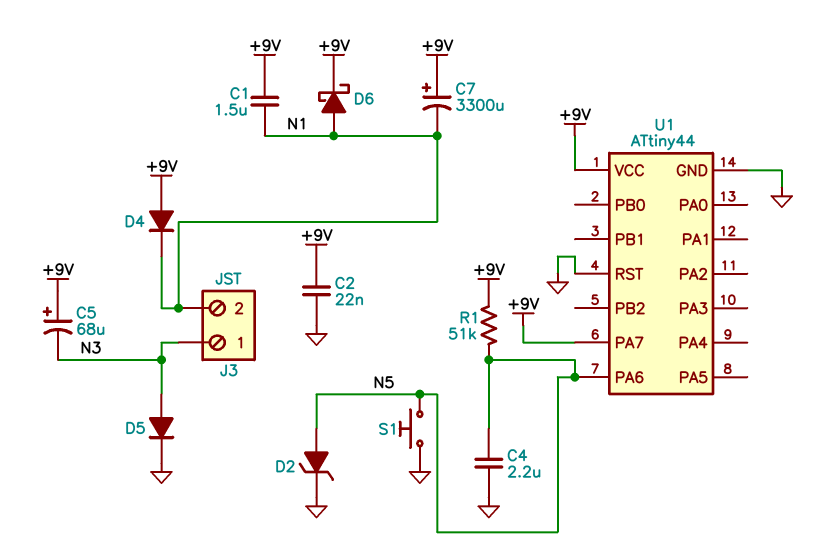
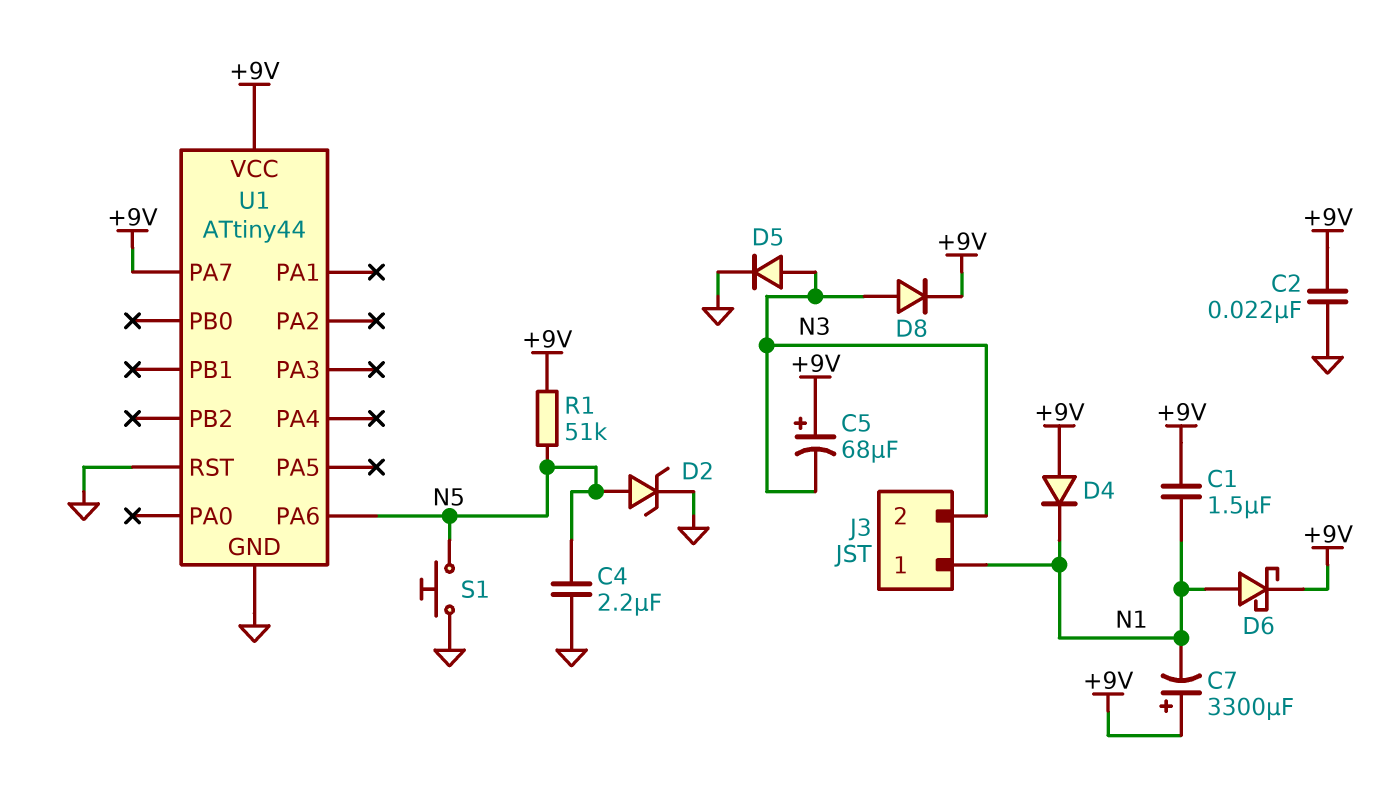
D8: none -> diode (A N3, K +9V)
J3 pin 1: N3 -> N1
J3 pin 2: N1 -> N3

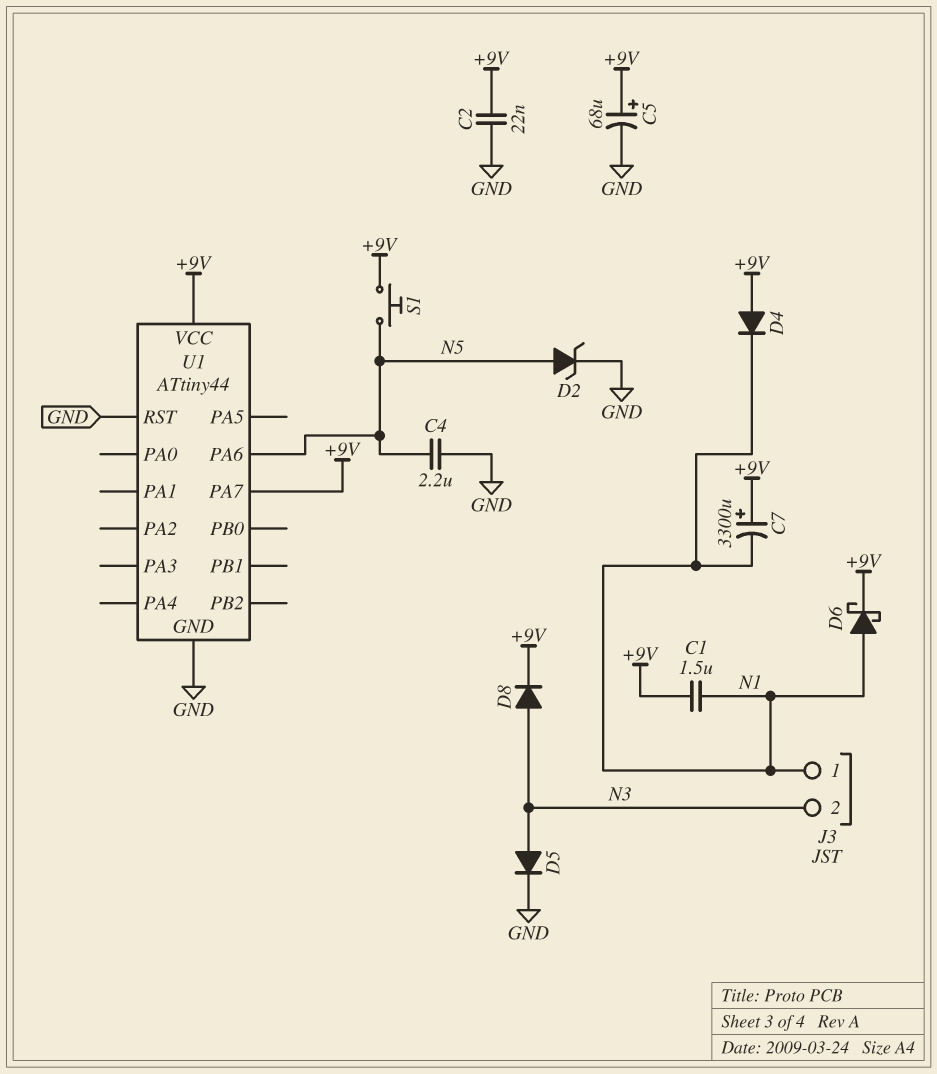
C5: 68uF (plus +9V, minus N3) -> 68uF (plus +9V, minus GND)
R1: 51k (+9V, N5) -> none
S1: button (GND, N5) -> button (+9V, N5)

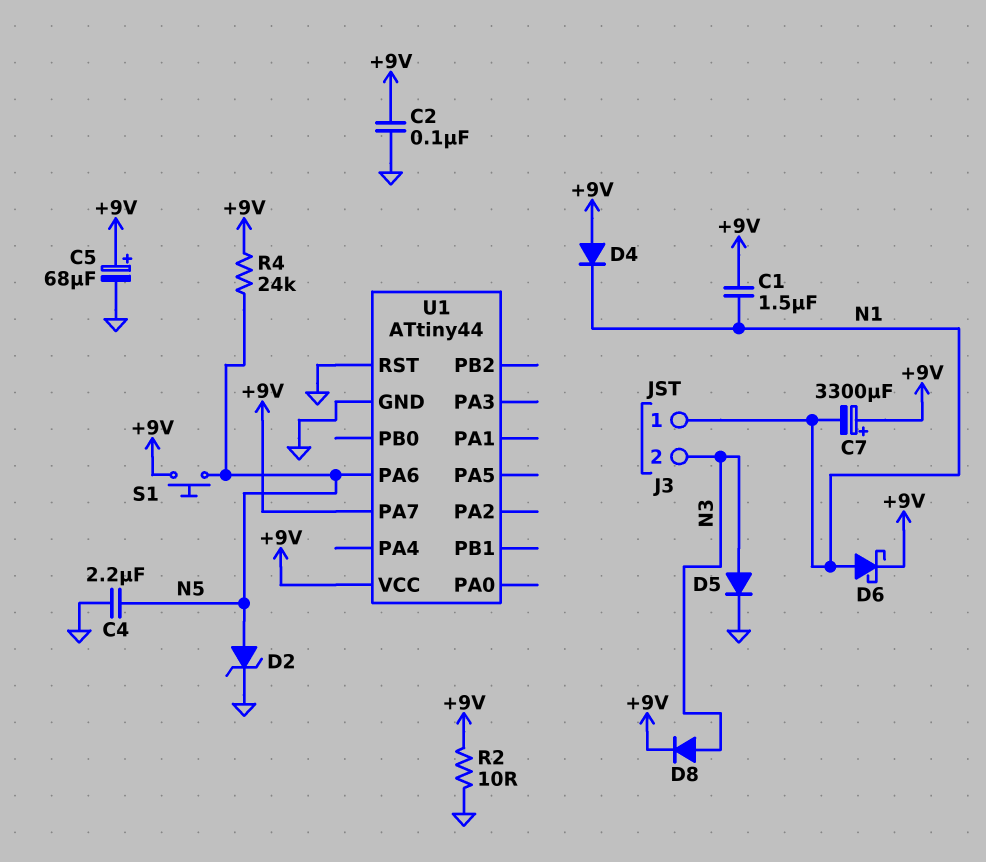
C2: 22nF (+9V, GND) -> 100nF (+9V, GND)
R2: none -> 10 (+9V, GND)
R4: none -> 24k (+9V, N5)

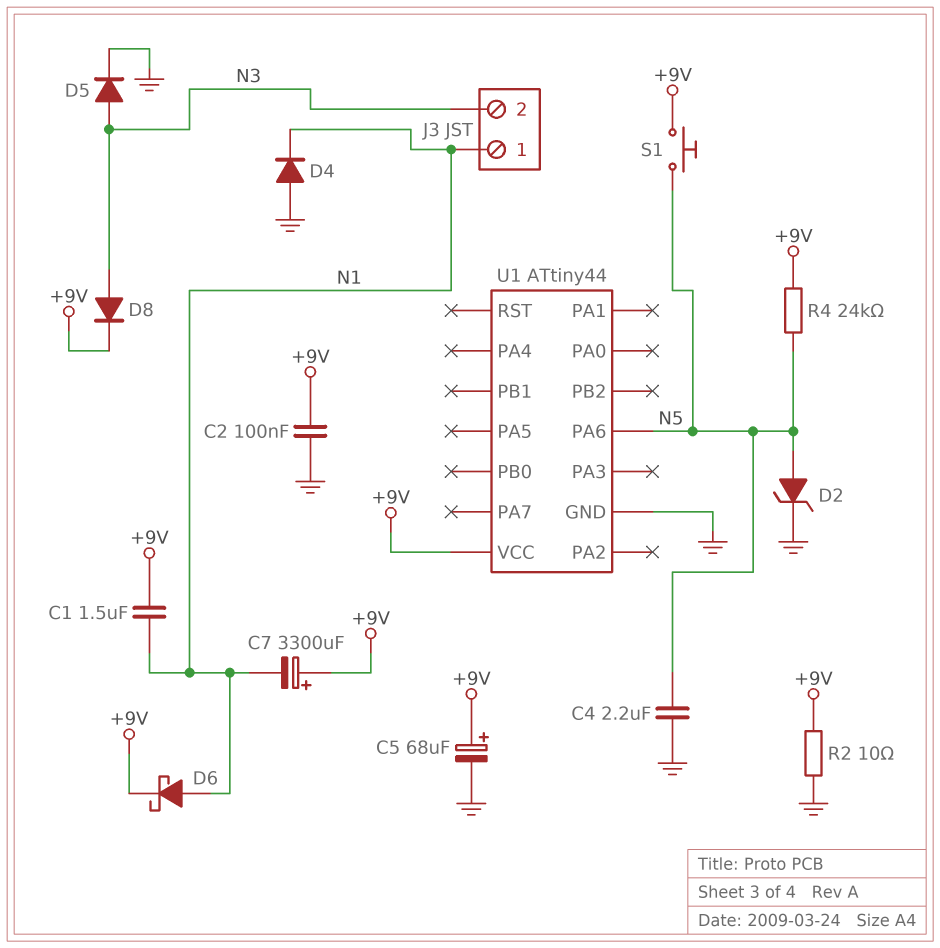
D4: diode (A +9V, K N1) -> diode (A GND, K N1)
U1 pin PA7: +9V -> none
U1 pin RST: GND -> none

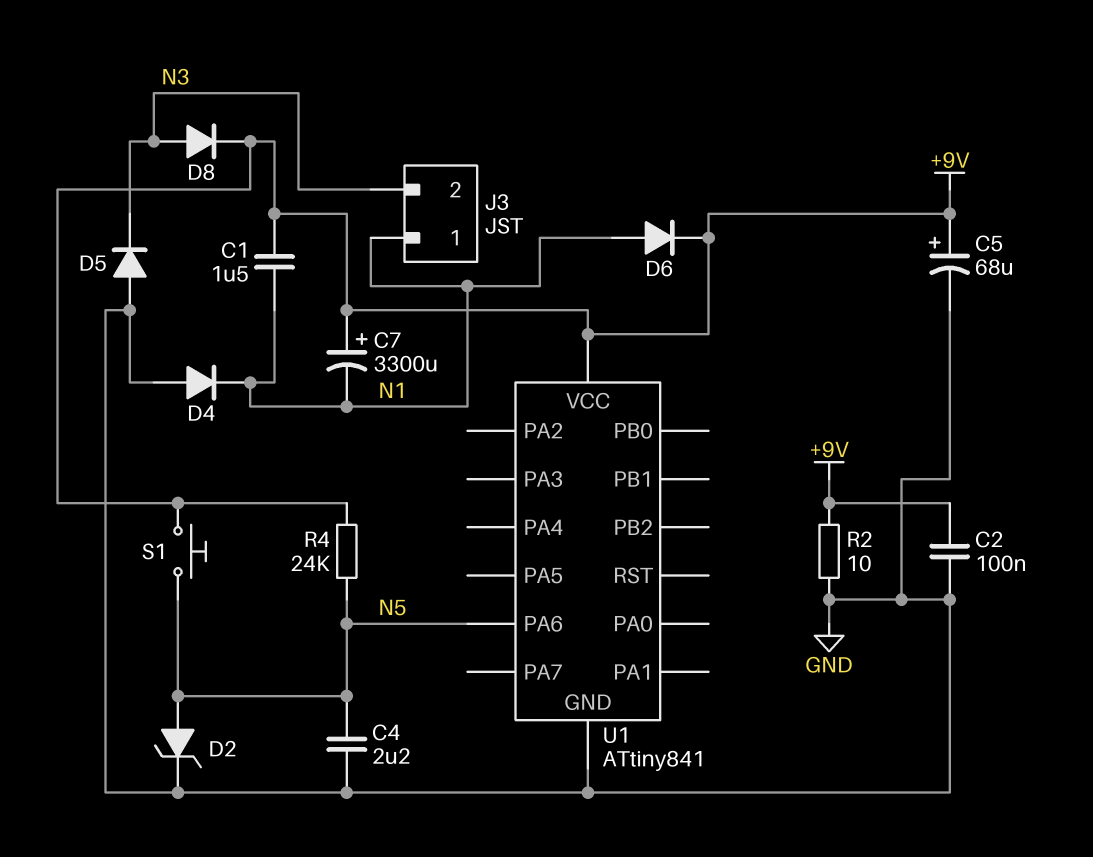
D5: diode (A N3, K GND) -> diode (A GND, K N3)
D6: schottky (A N1, K +9V) -> diode (A N1, K +9V)
U1: ATtiny44 -> ATtiny841

